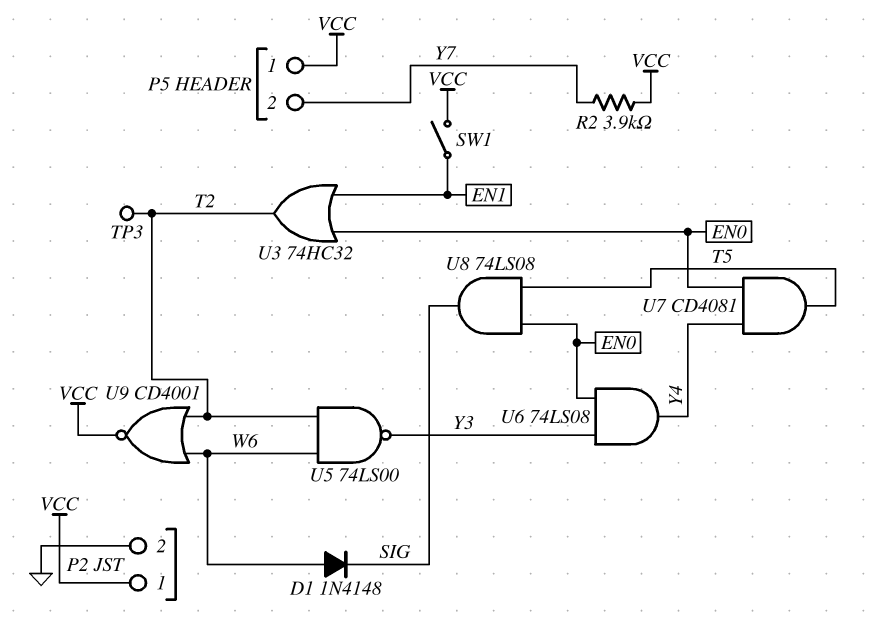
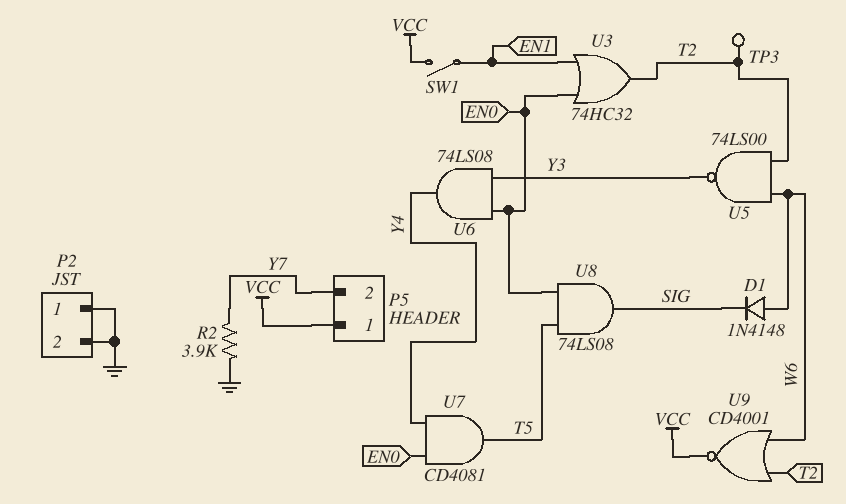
P2 pin 1: VCC -> GND
R2: 3.9k (VCC, Y7) -> 3.9k (GND, Y7)

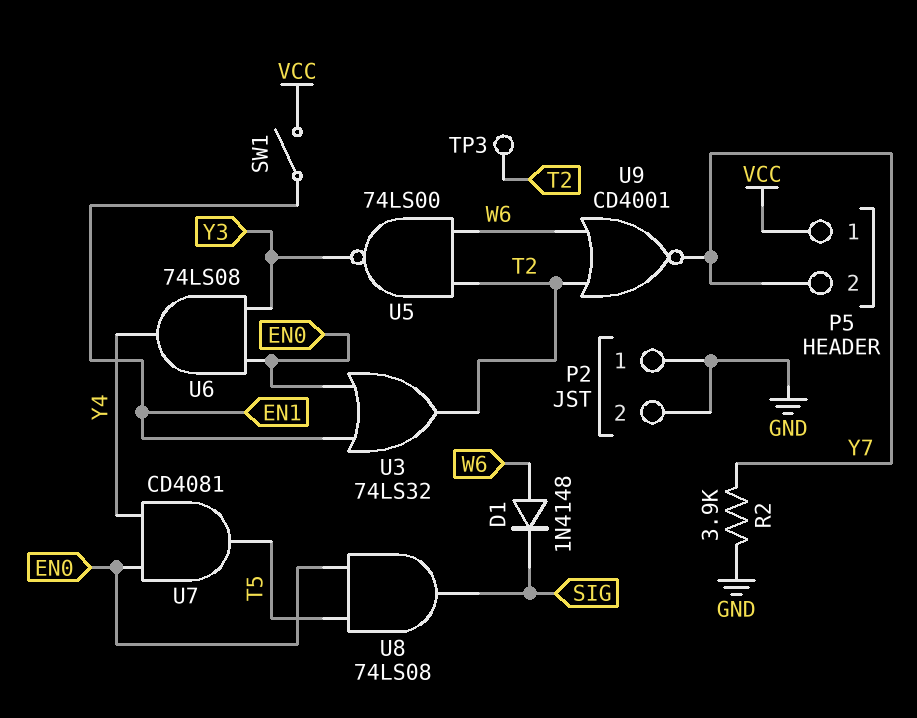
U3: OR 74HC32 (in EN0, in EN1, out T2) -> OR 74LS32 (in EN0, in EN1, out T2)
U9: NOR CD4001 (in T2, in W6, out VCC) -> NOR CD4001 (in T2, in W6, out Y7)

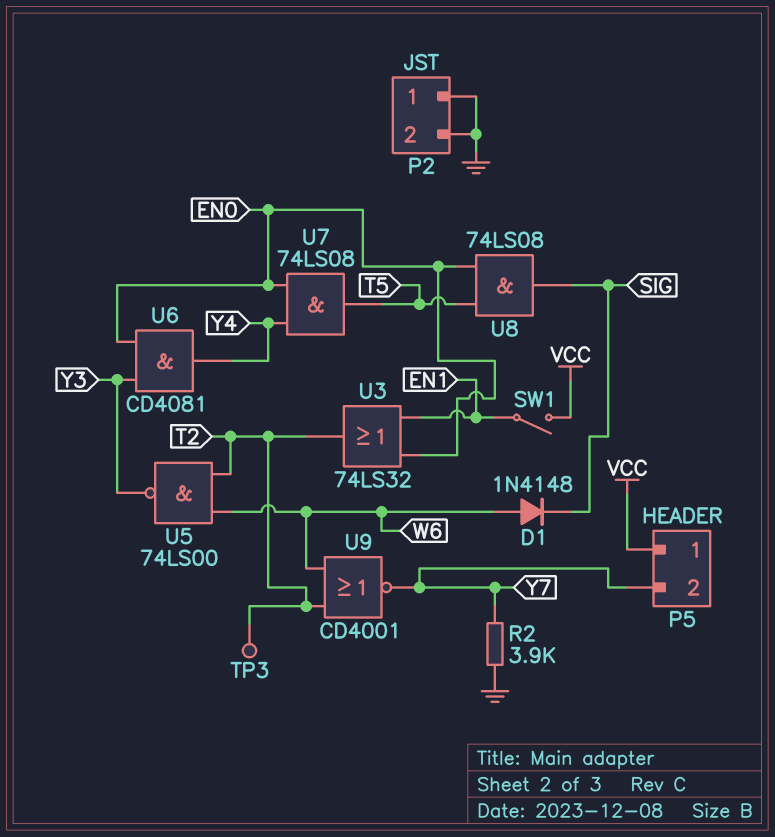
U6: AND 74LS08 (in EN0, in Y3, out Y4) -> AND CD4081 (in EN0, in Y3, out Y4)
U7: AND CD4081 (in EN0, in Y4, out T5) -> AND 74LS08 (in EN0, in Y4, out T5)

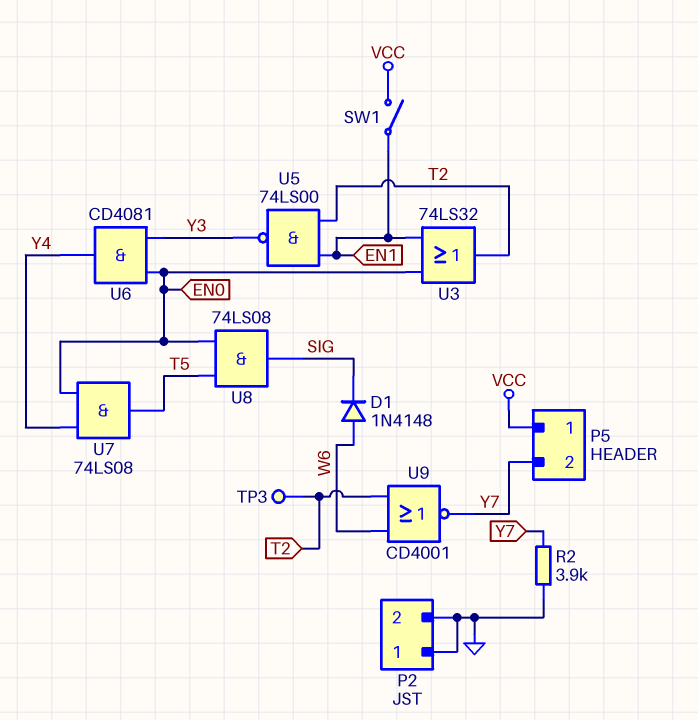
U5: NAND 74LS00 (in T2, in W6, out Y3) -> NAND 74LS00 (in EN1, in T2, out Y3)

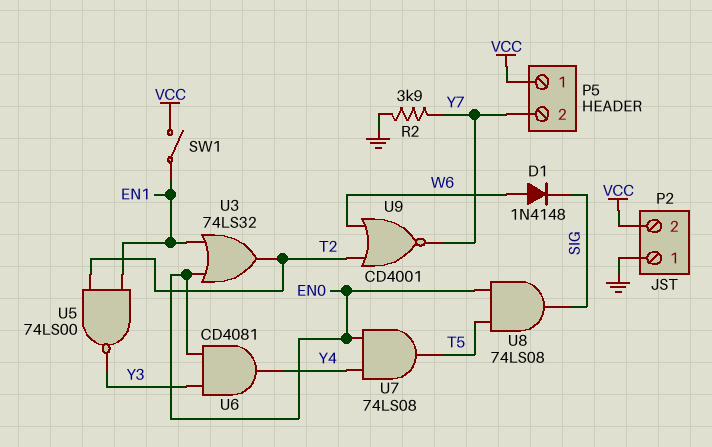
P2 pin 2: GND -> VCC
TP3: test point (T2) -> none

